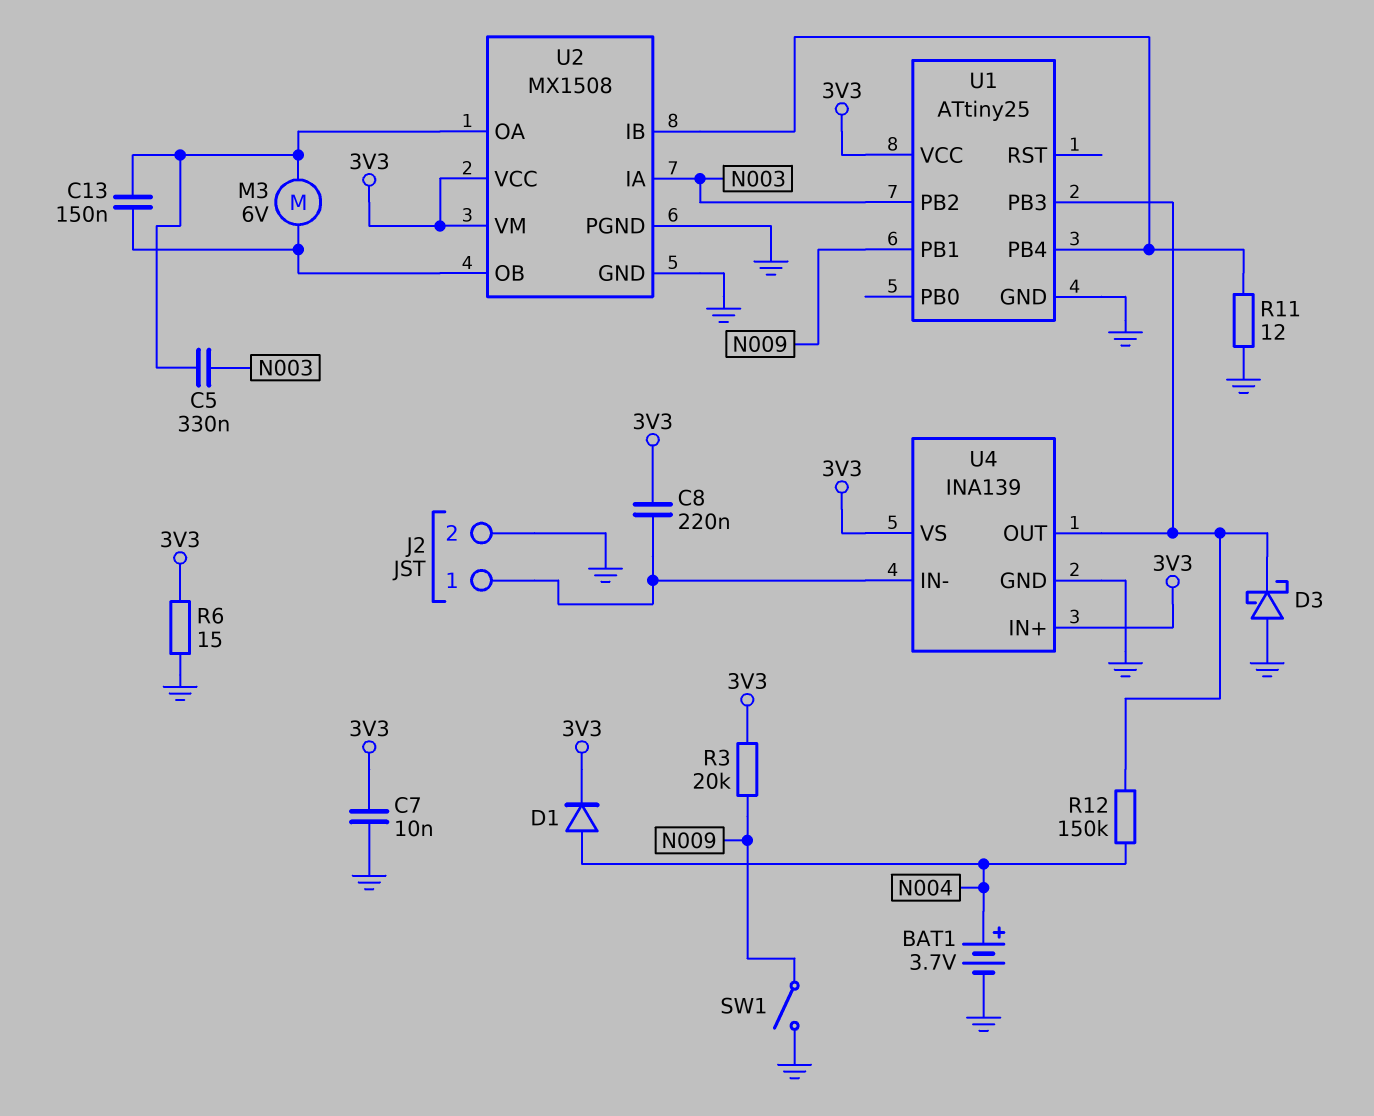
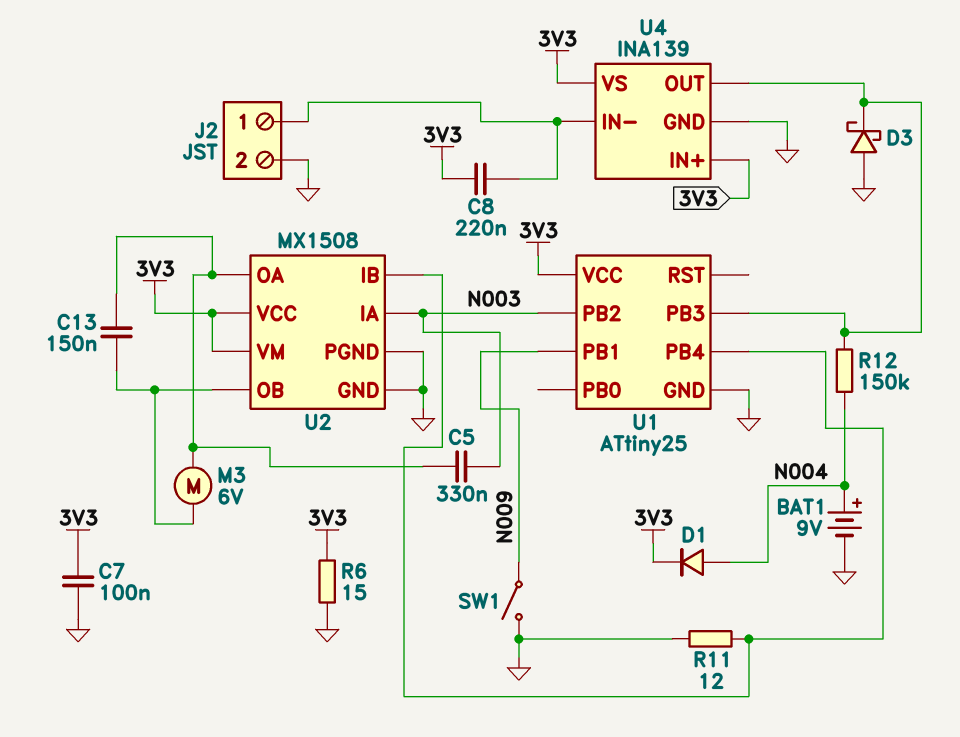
BAT1: 3.7V (plus N004, minus GND) -> 9V (plus N004, minus GND)
C7: 10nF (3V3, GND) -> 100nF (3V3, GND)
R3: 20k (3V3, N009) -> none

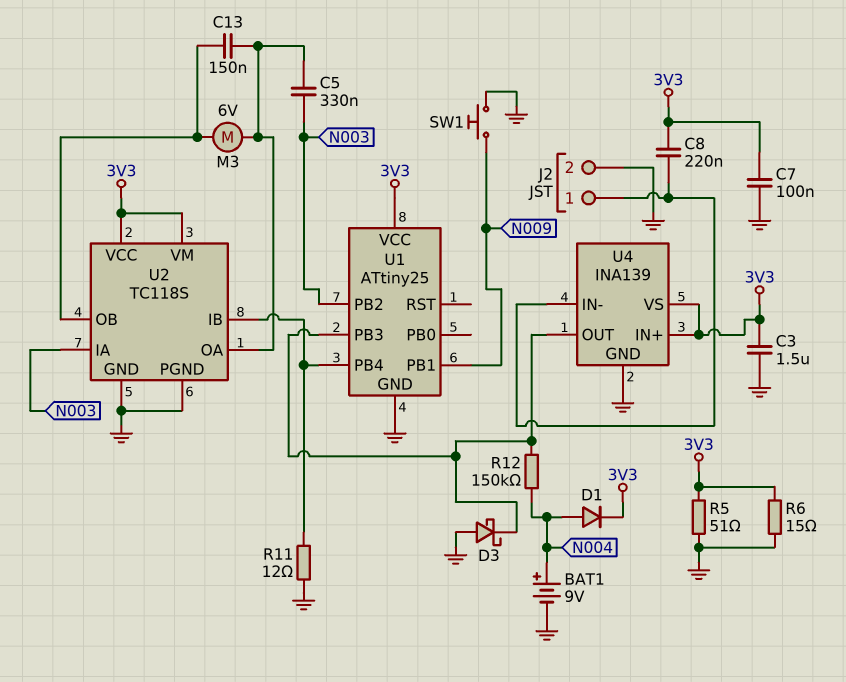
C3: none -> 1.5uF (3V3, GND)
R5: none -> 51 (3V3, GND)
SW1: switch (GND, N009) -> button (GND, N009)
U2: MX1508 -> TC118S

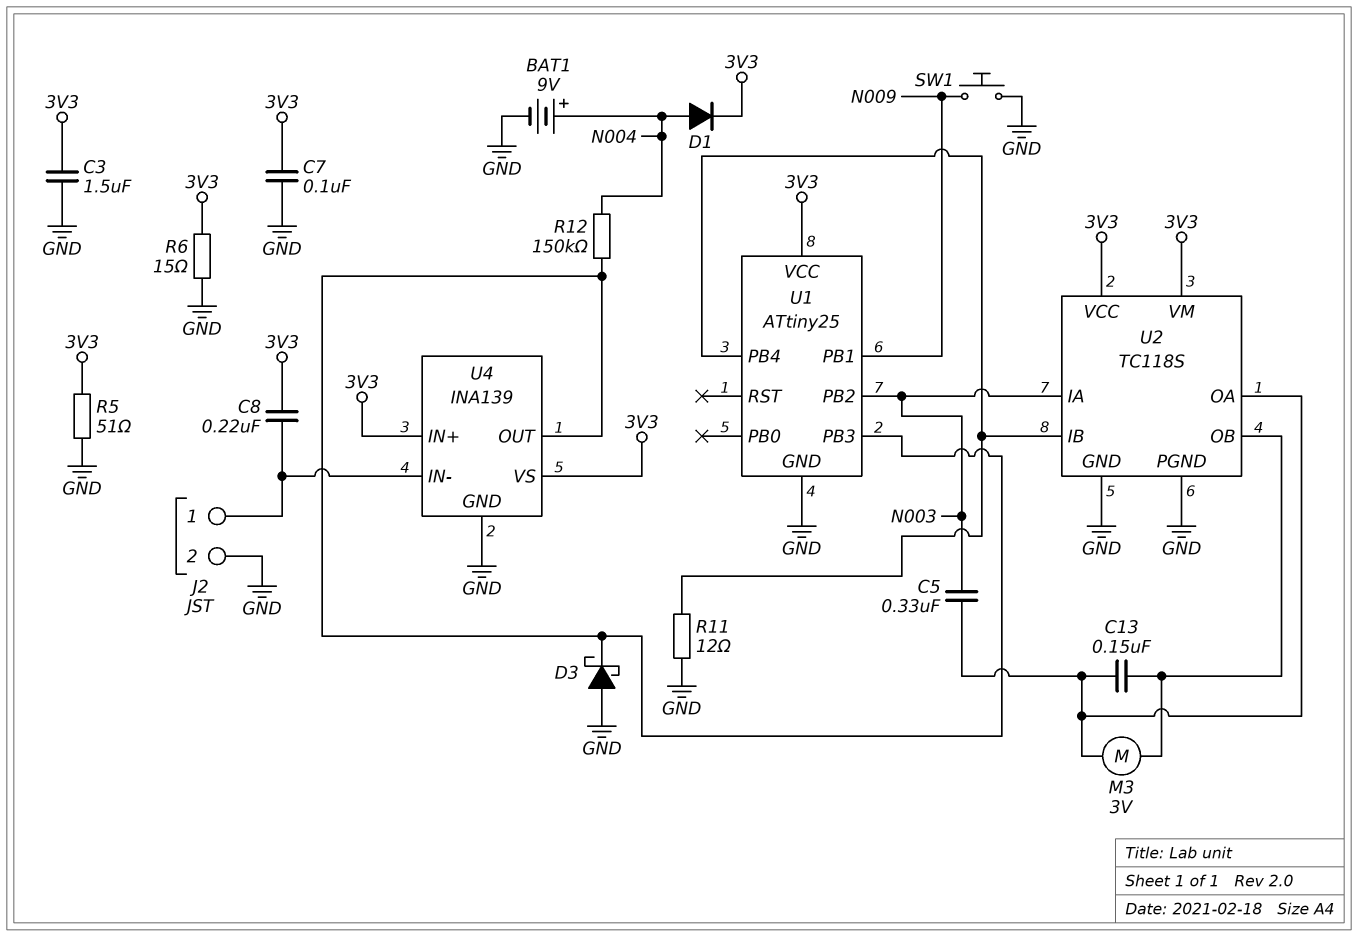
M3: motor 6V (U2/OA, U2/OB) -> motor 3V (U2/OA, U2/OB)

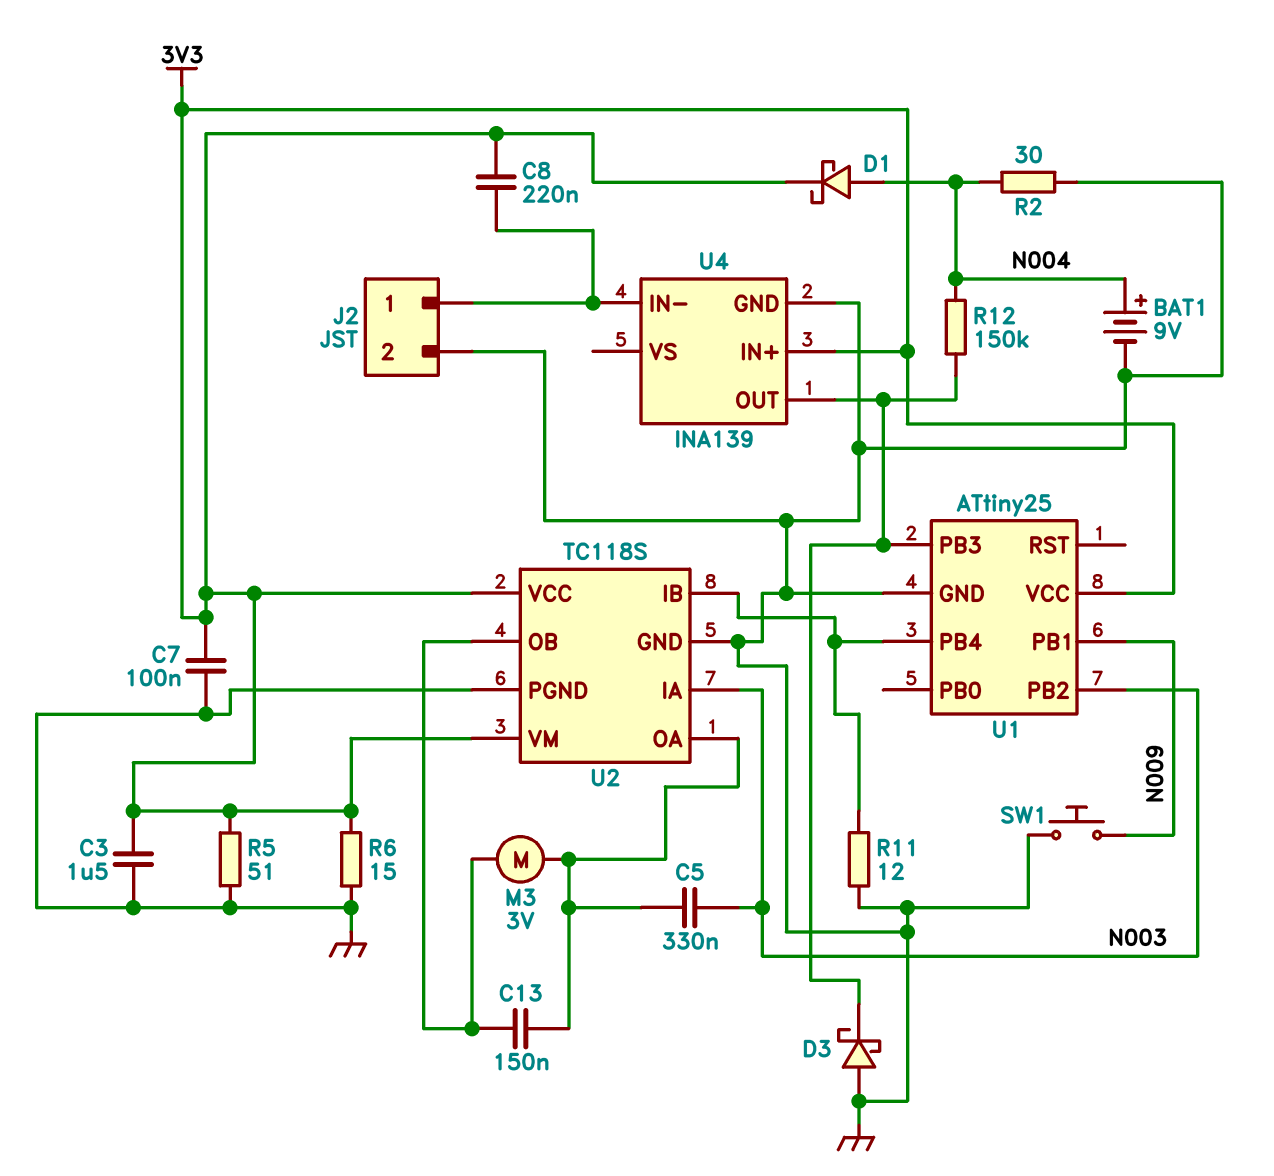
D1: diode (A N004, K 3V3) -> schottky (A N004, K 3V3)
R2: none -> 30 (GND, N004)
U4 pin VS: 3V3 -> none

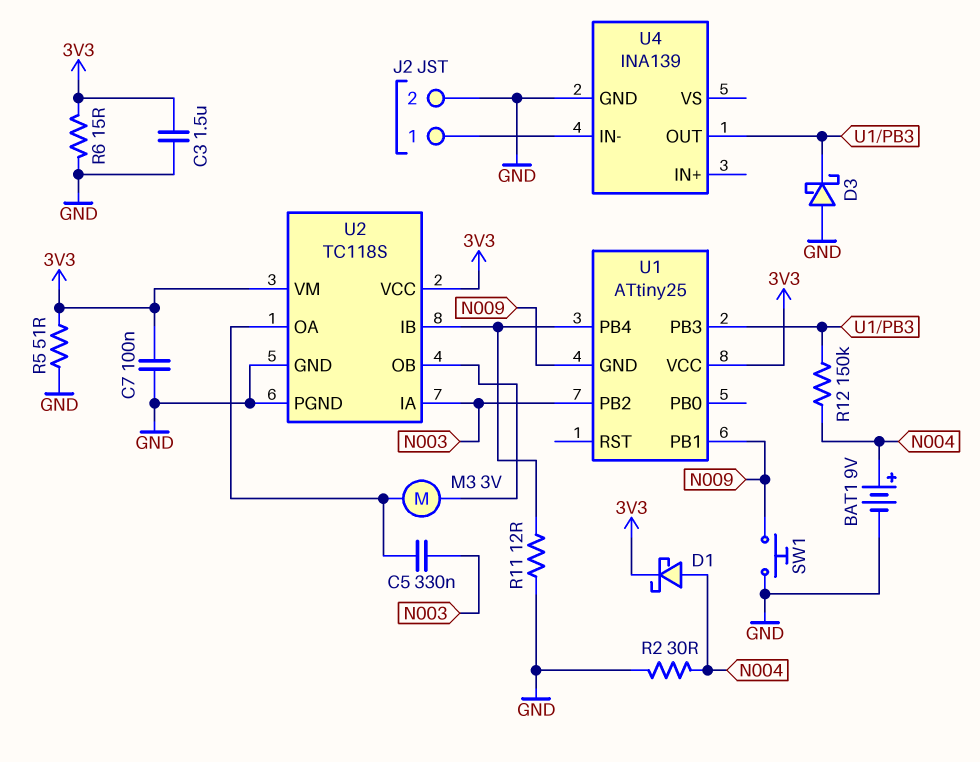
C8: 220nF (3V3, J2/1) -> none
C13: 150nF (U2/OA, U2/OB) -> none
U1 pin GND: GND -> N009
U4 pin IN+: 3V3 -> none

